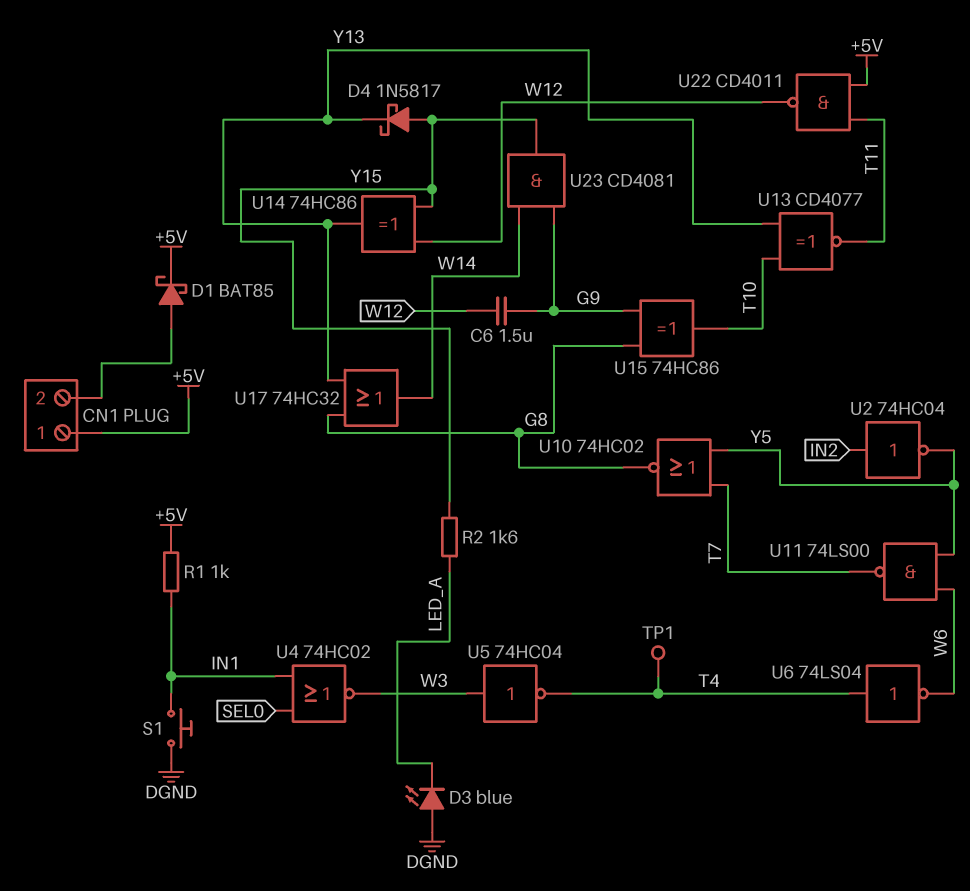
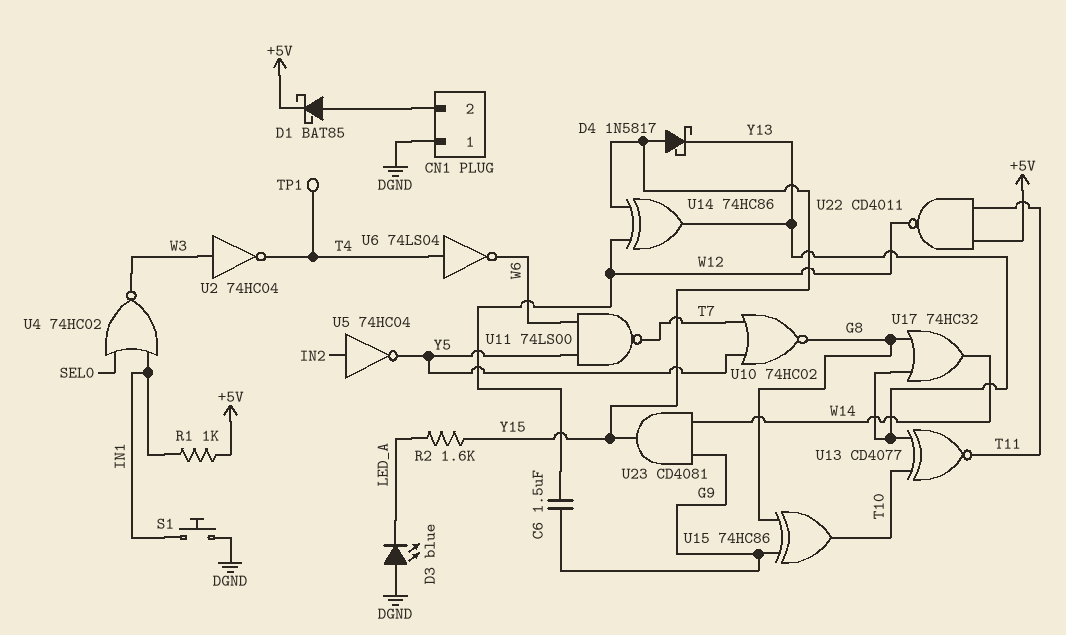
CN1 pin 1: +5V -> DGND
U2: NOT 74HC04 (in IN2, out Y5) -> NOT 74HC04 (in W3, out T4)
U5: NOT 74HC04 (in W3, out T4) -> NOT 74HC04 (in IN2, out Y5)

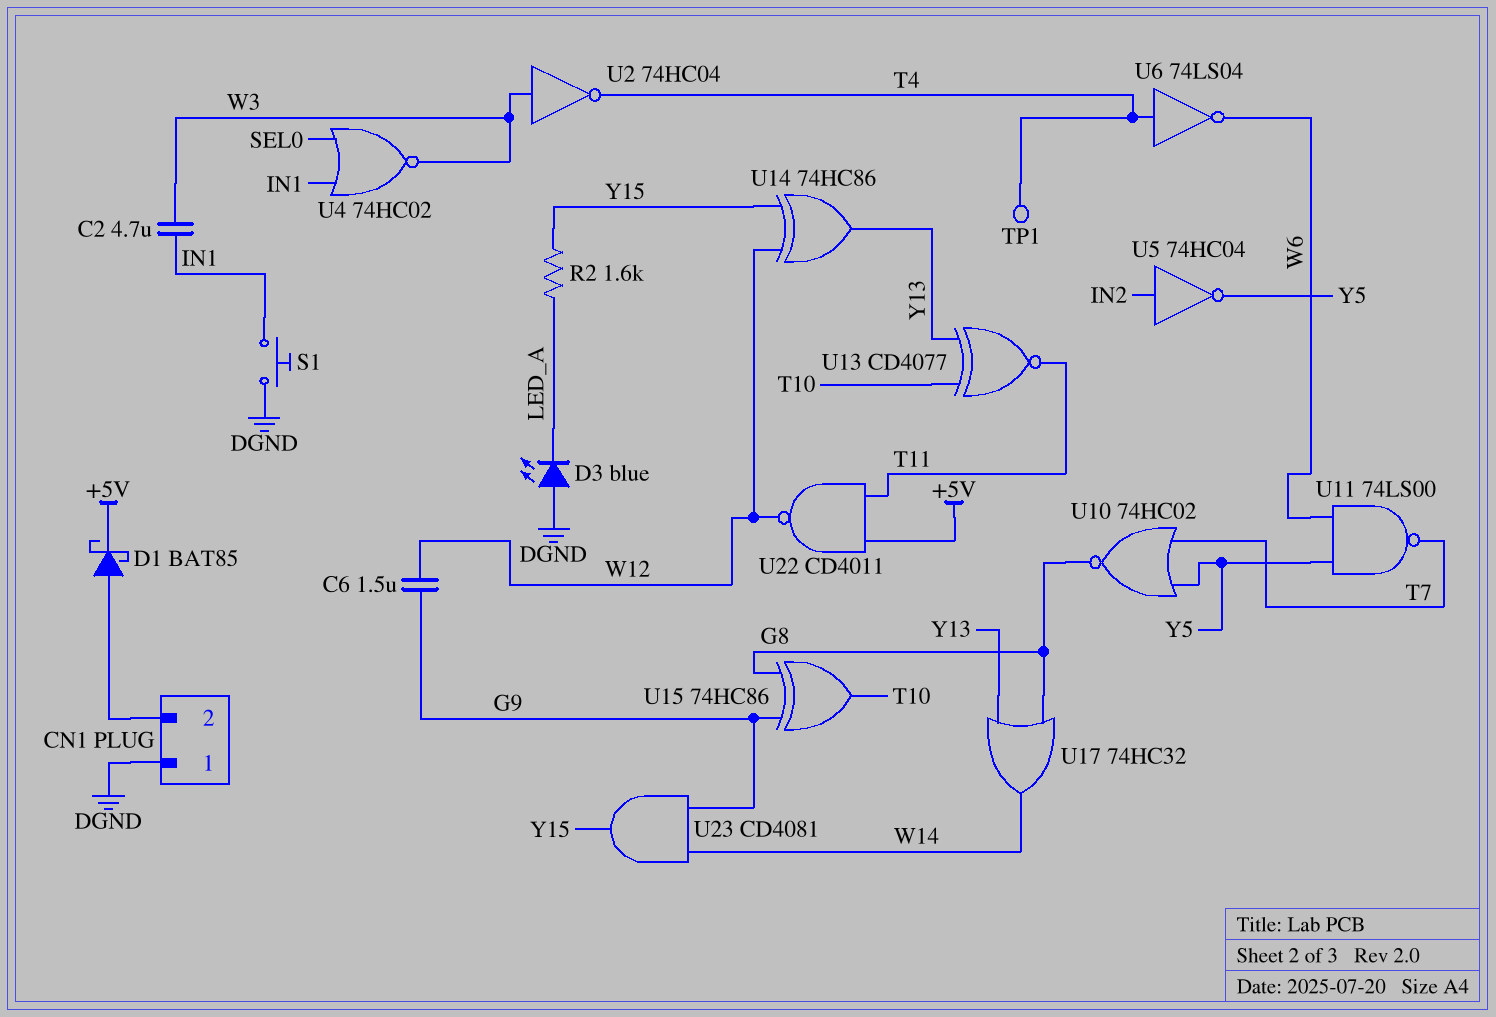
C2: none -> 4.7uF (IN1, W3)
D4: schottky 1N5817 (A Y15, K Y13) -> none
R1: 1k (+5V, IN1) -> none

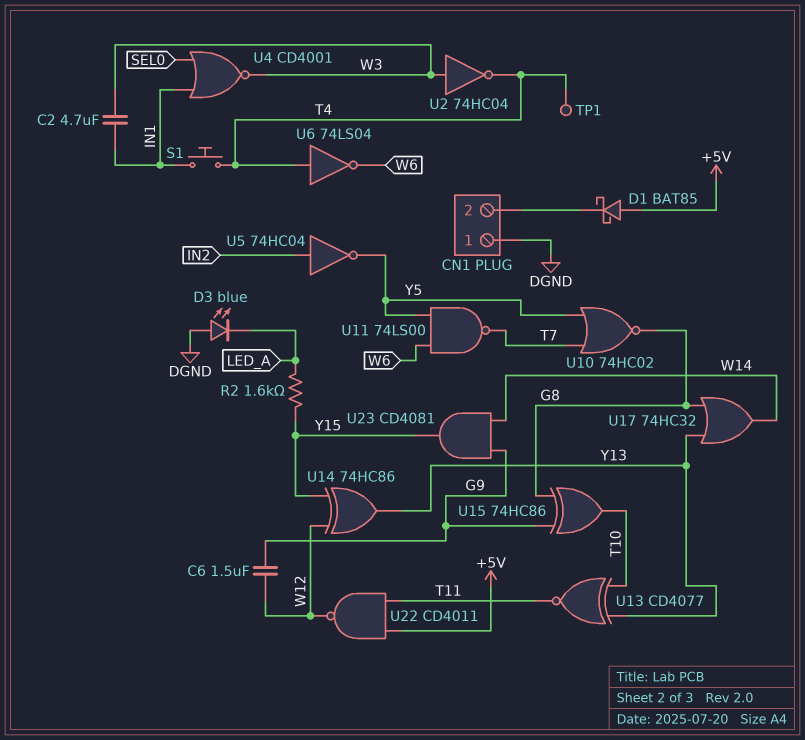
D1: schottky BAT85 (A CN1/2, K +5V) -> schottky BAT85 (A +5V, K CN1/2)
S1: button (DGND, IN1) -> button (IN1, T4)
U4: NOR 74HC02 (in IN1, in SEL0, out W3) -> NOR CD4001 (in IN1, in SEL0, out W3)

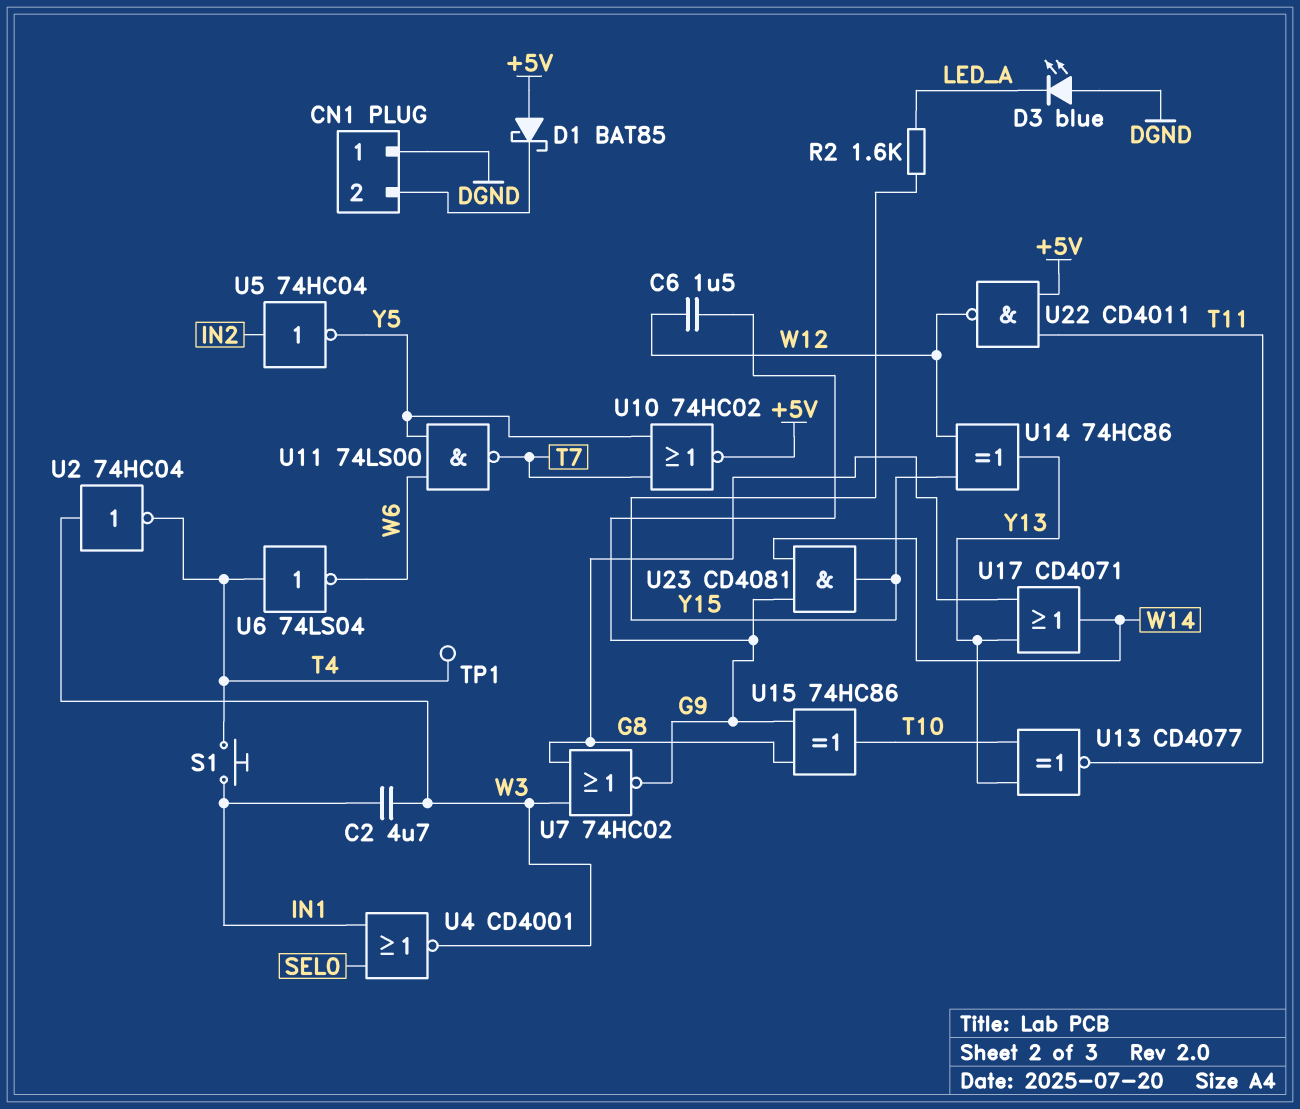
U7: none -> NOR 74HC02 (in G8, in W3, out G9)
U10: NOR 74HC02 (in T7, in Y5, out G8) -> NOR 74HC02 (in T7, in Y5, out +5V)
U17: OR 74HC32 (in G8, in Y13, out W14) -> OR CD4071 (in G8, in Y13, out W14)

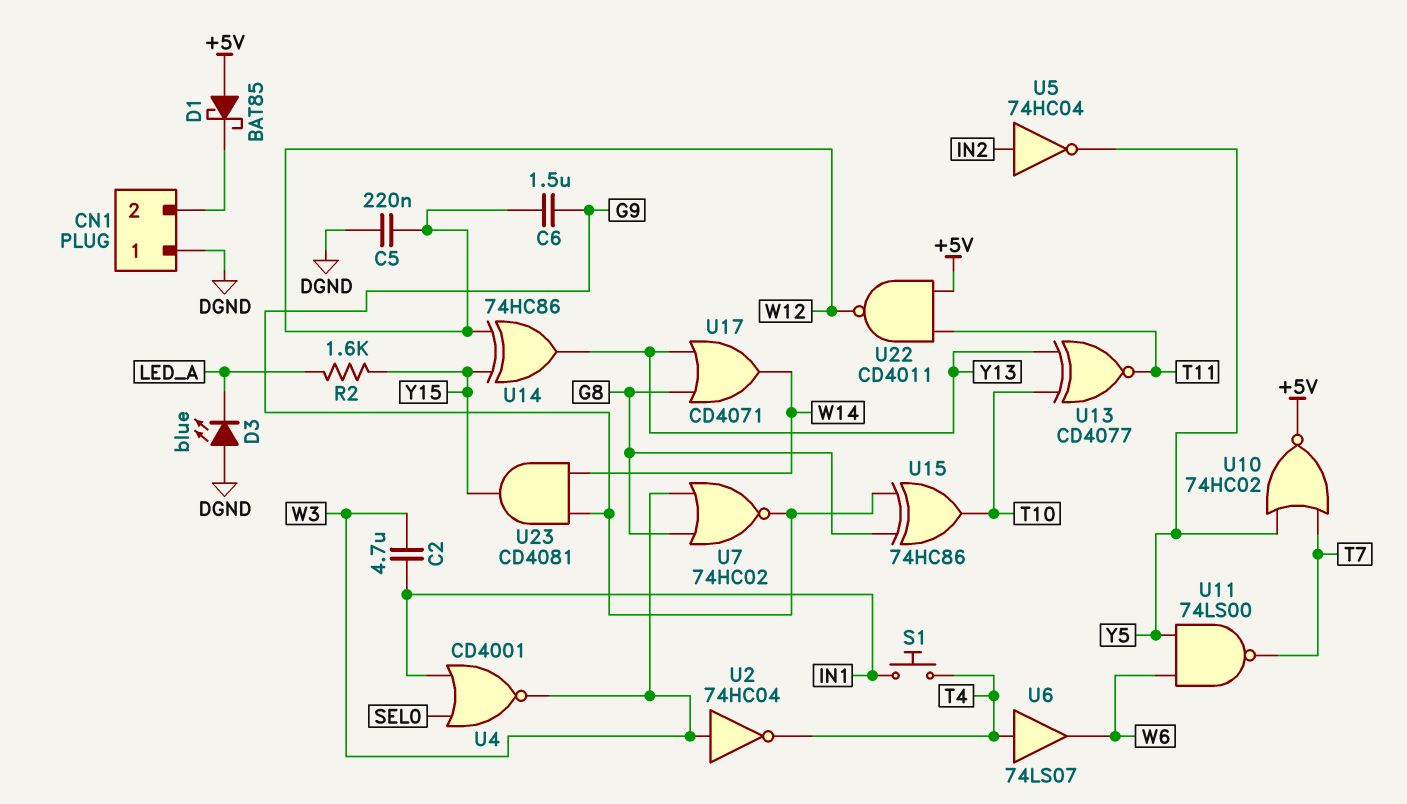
C5: none -> 220nF (DGND, W12)
TP1: test point (T4) -> none
U6: NOT 74LS04 (in T4, out W6) -> buffer 74LS07 (in T4, out W6)

